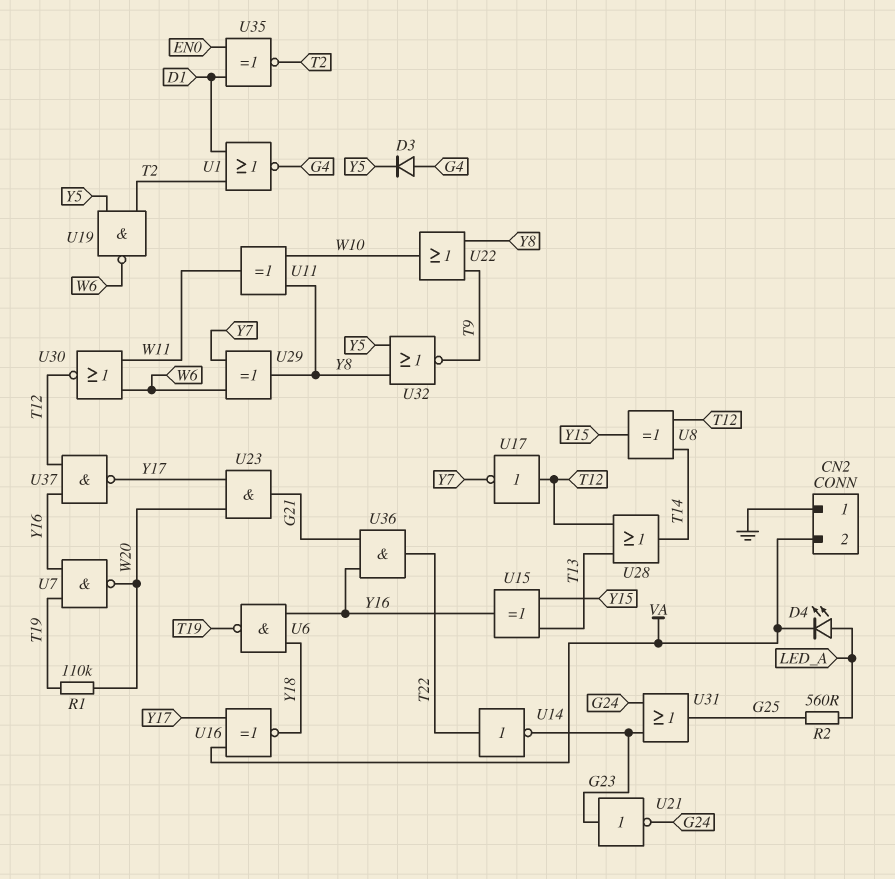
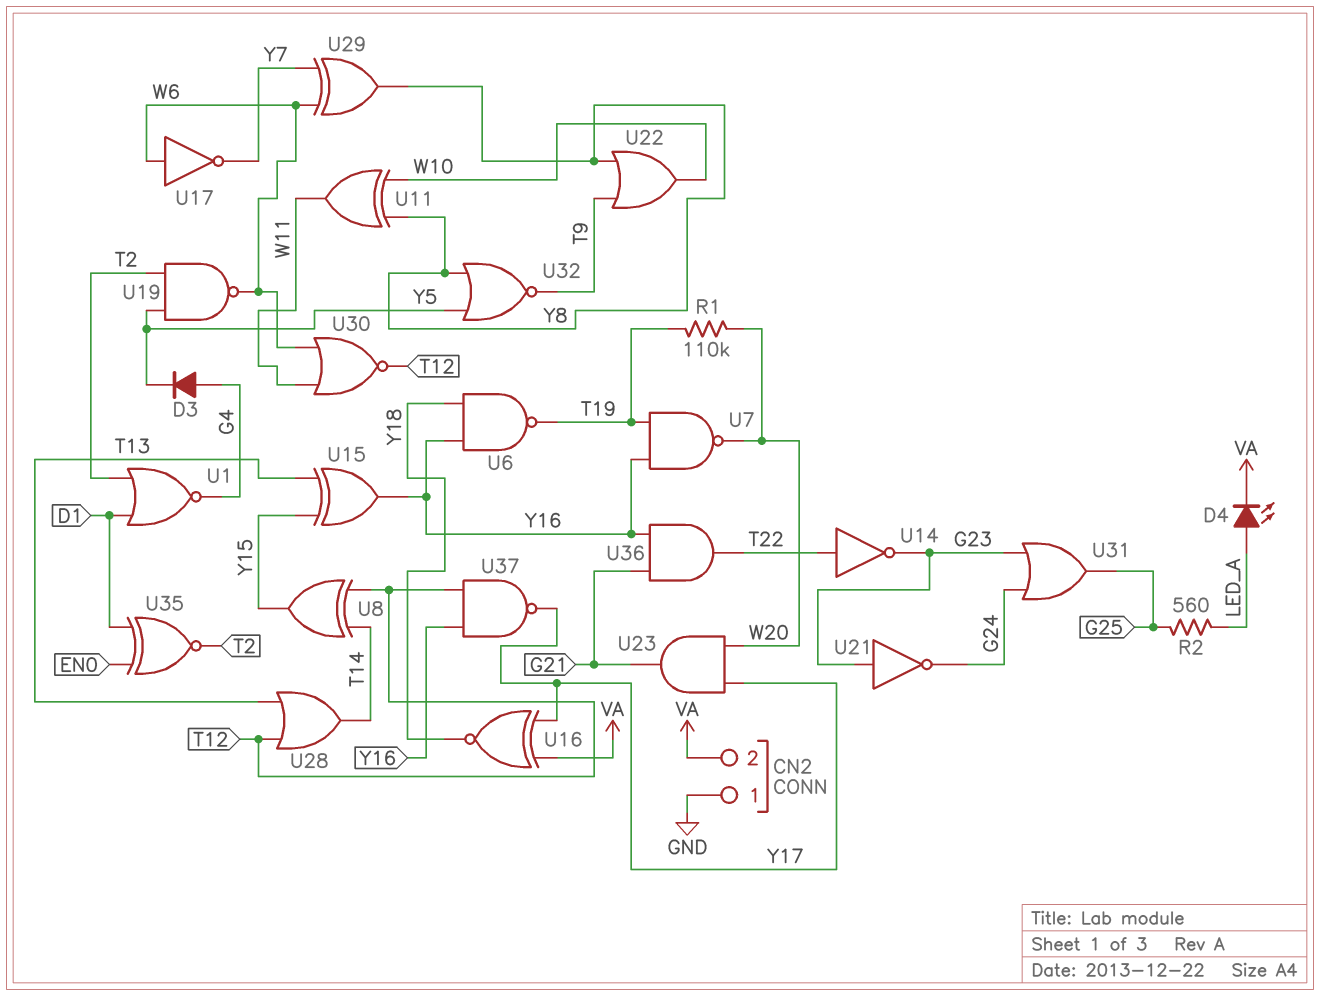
U17: NOT (in T12, out Y7) -> NOT (in W6, out Y7)

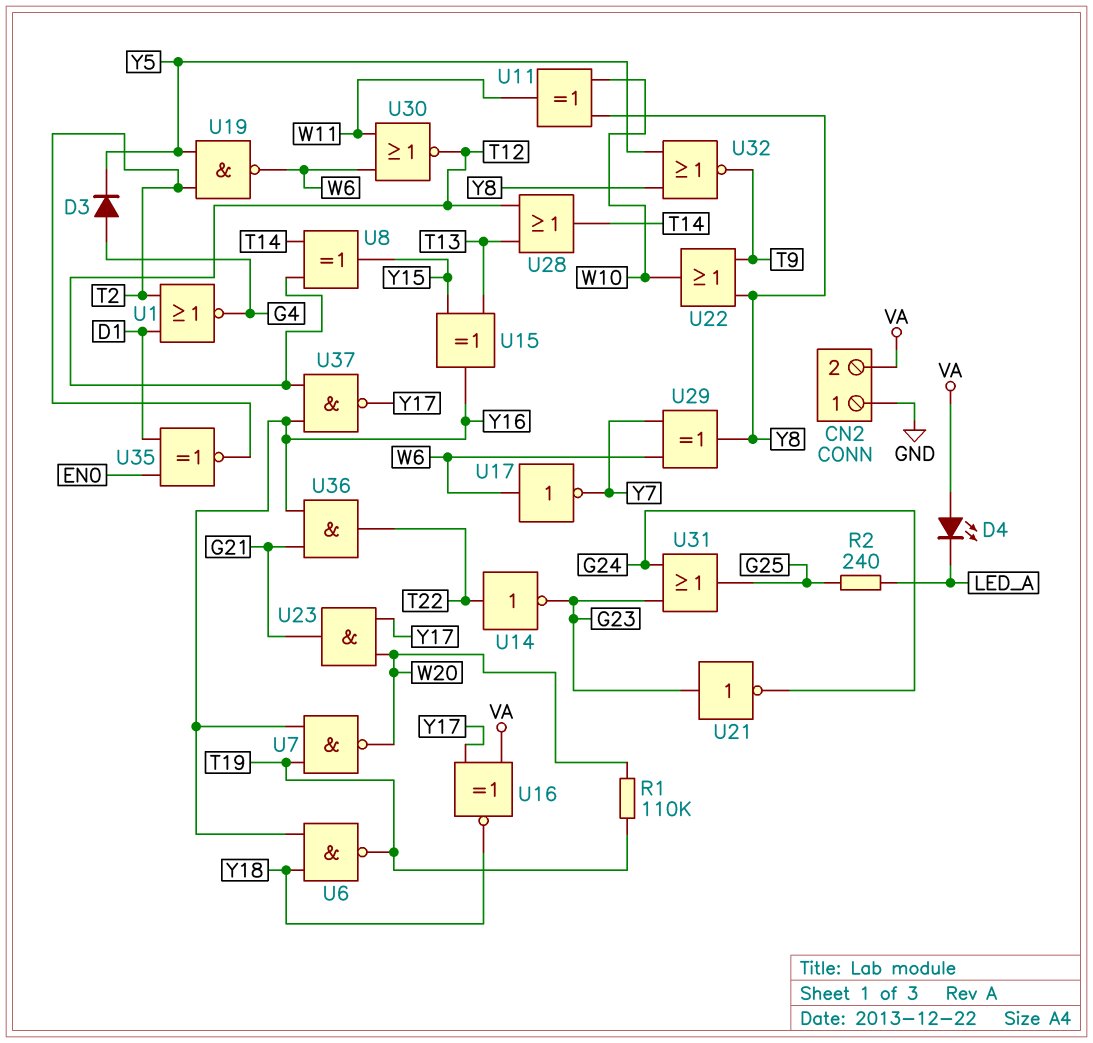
D4: LED (A LED_A, K VA) -> LED (A VA, K LED_A)
R2: 560 (G25, LED_A) -> 240 (G25, LED_A)

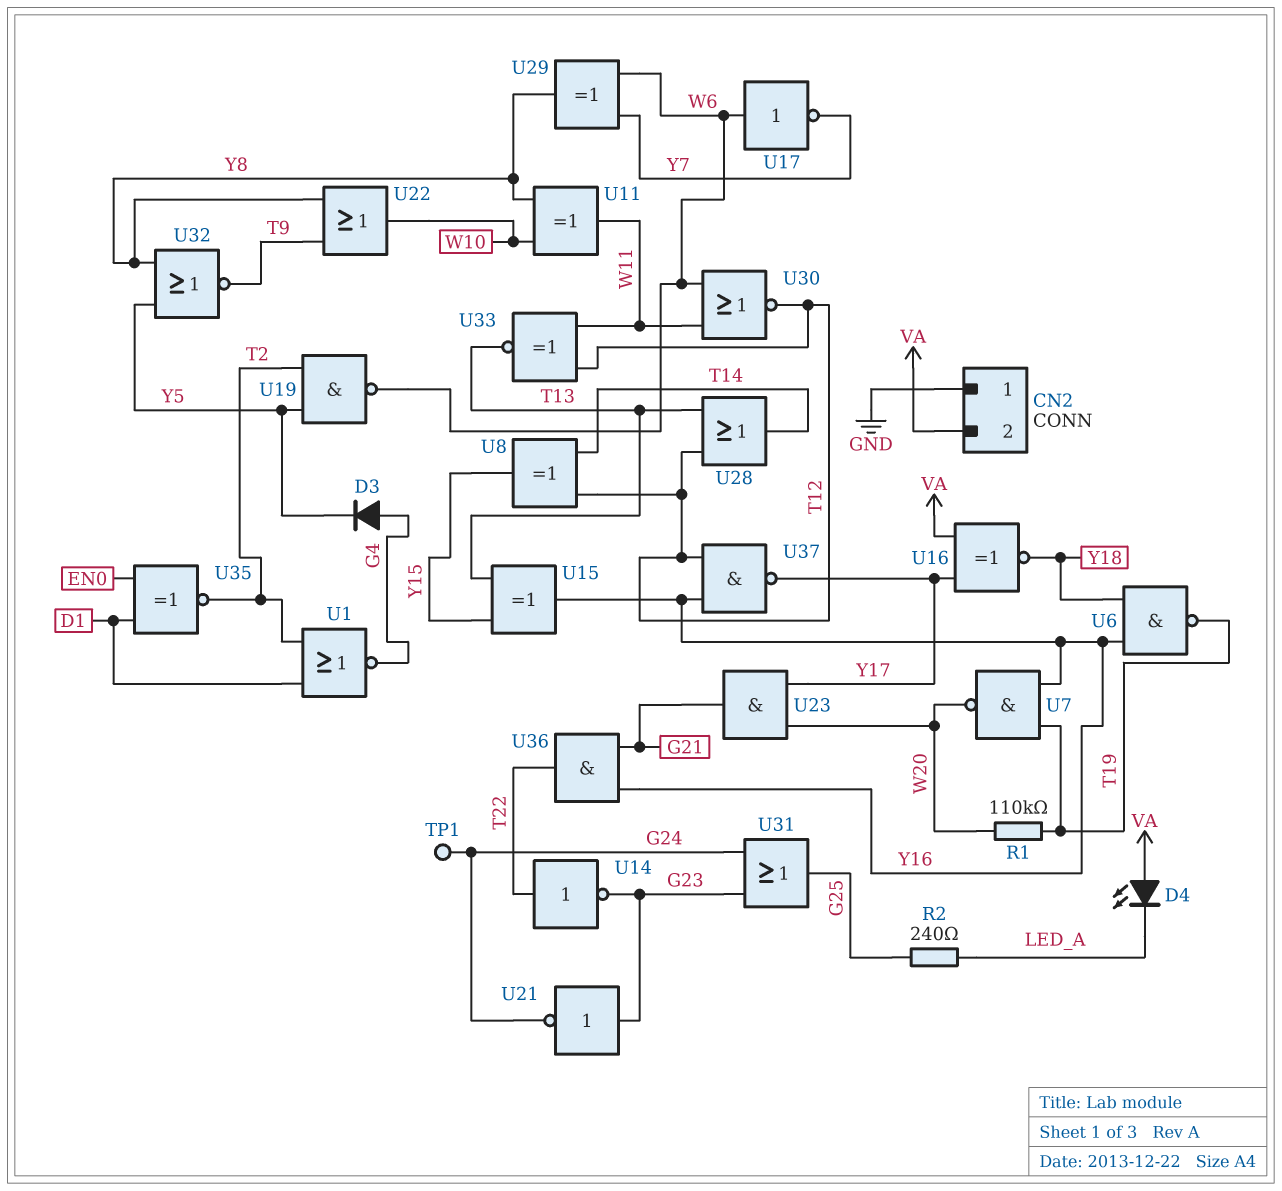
TP1: none -> test point (G24)
U33: none -> XNOR (in T12, in W11, out T13)

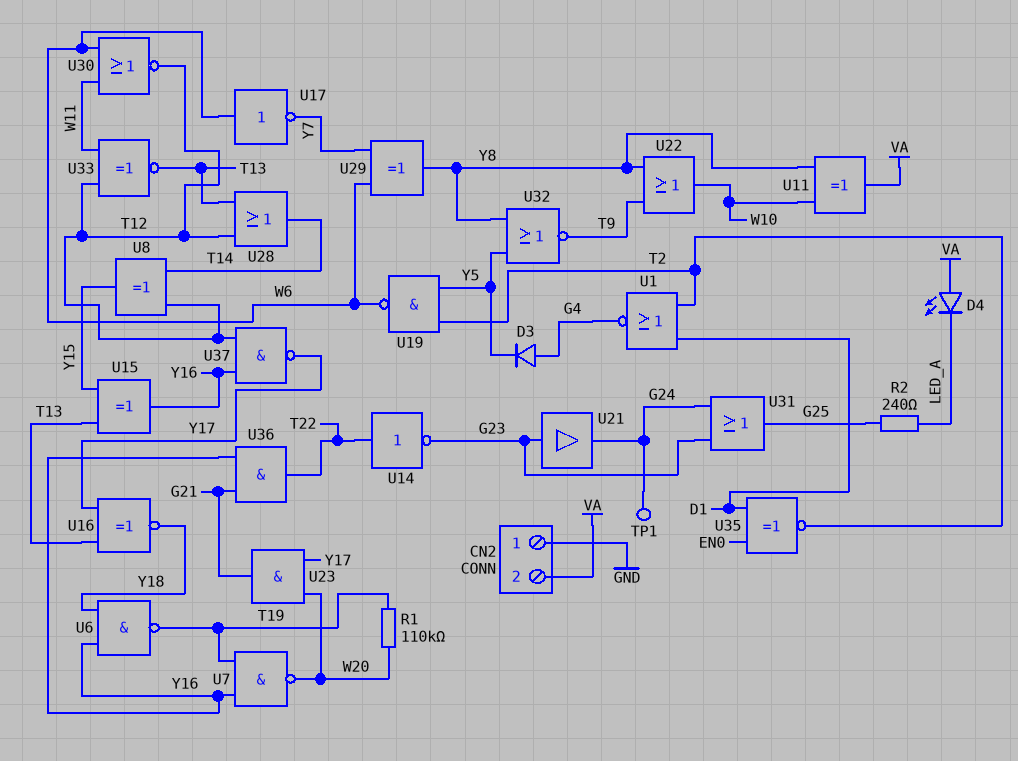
U11: XOR (in W10, in Y8, out W11) -> XOR (in W10, in Y8, out VA)
U16: XNOR (in VA, in Y17, out Y18) -> XNOR (in T13, in Y17, out Y18)
U21: NOT (in G23, out G24) -> buffer (in G23, out G24)

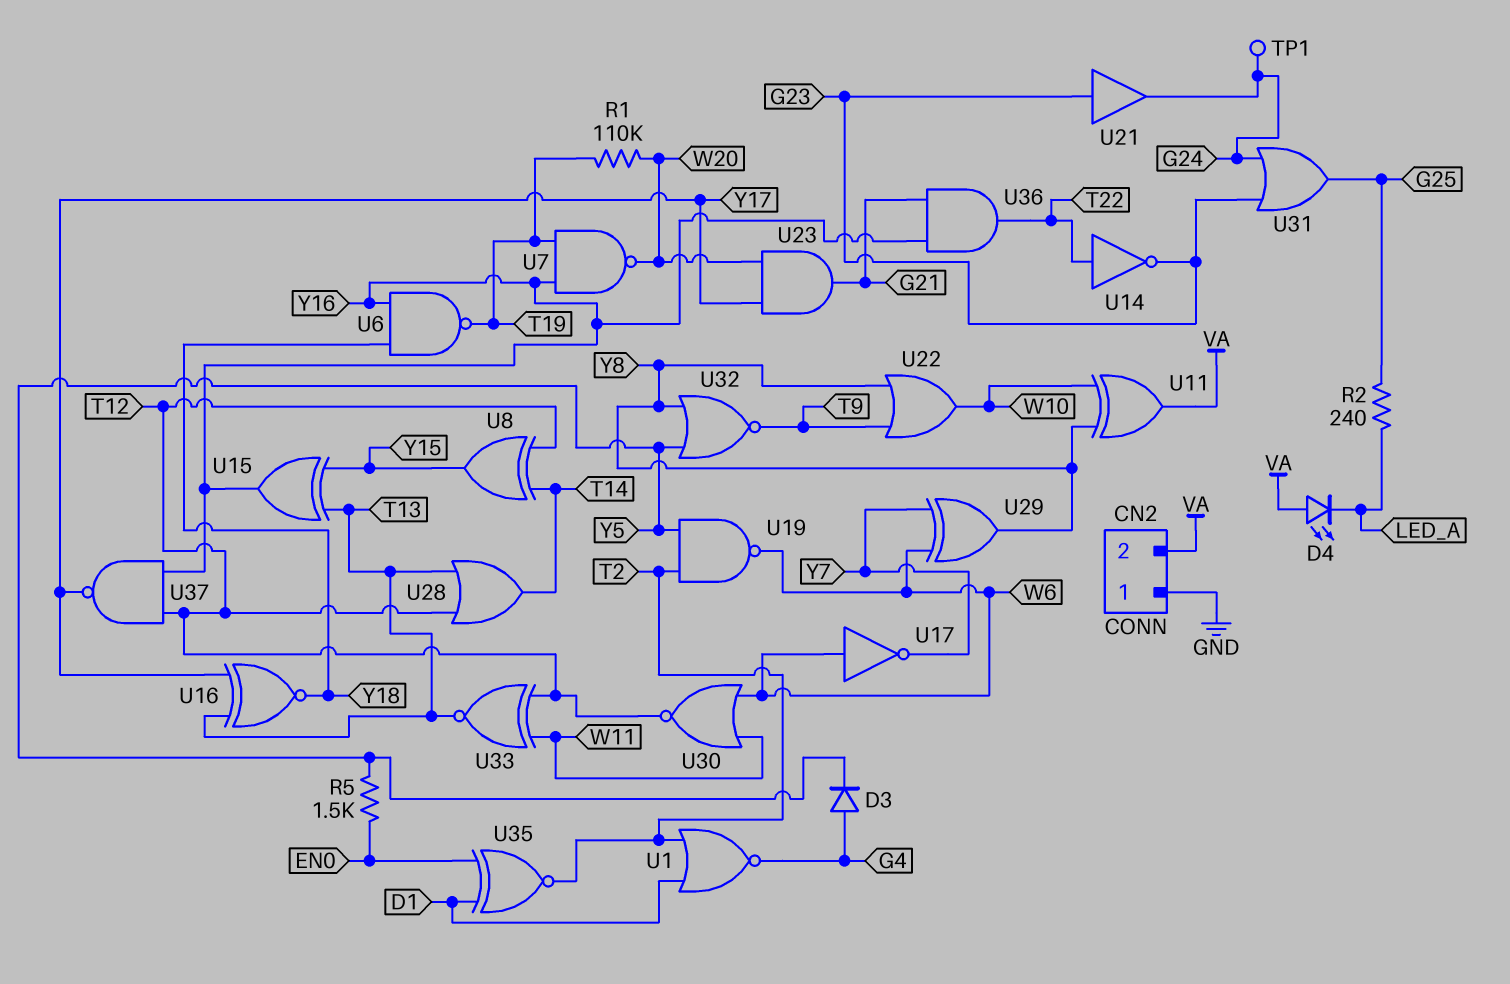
R5: none -> 1.5k (EN0, Y5)

